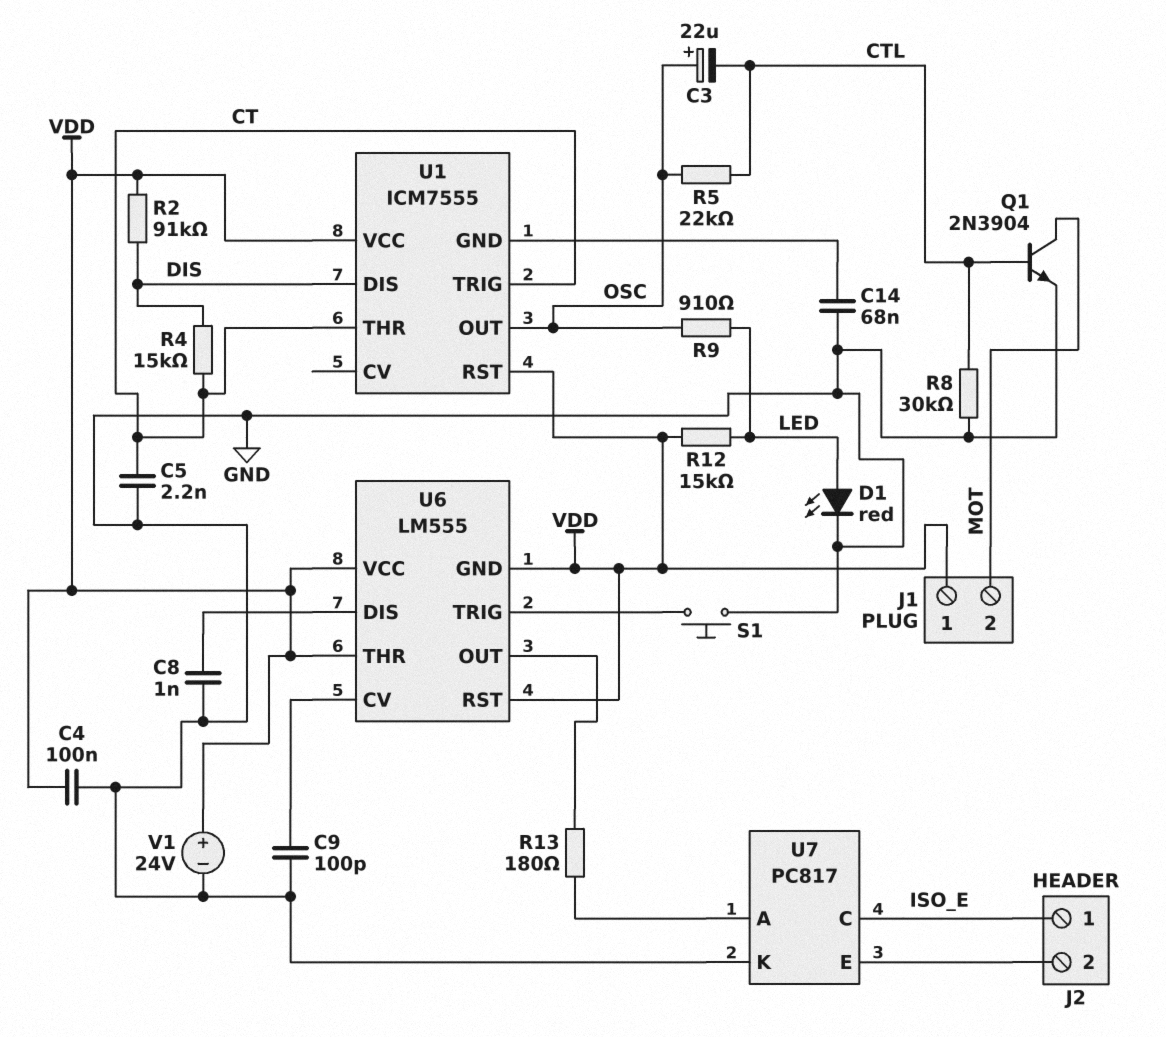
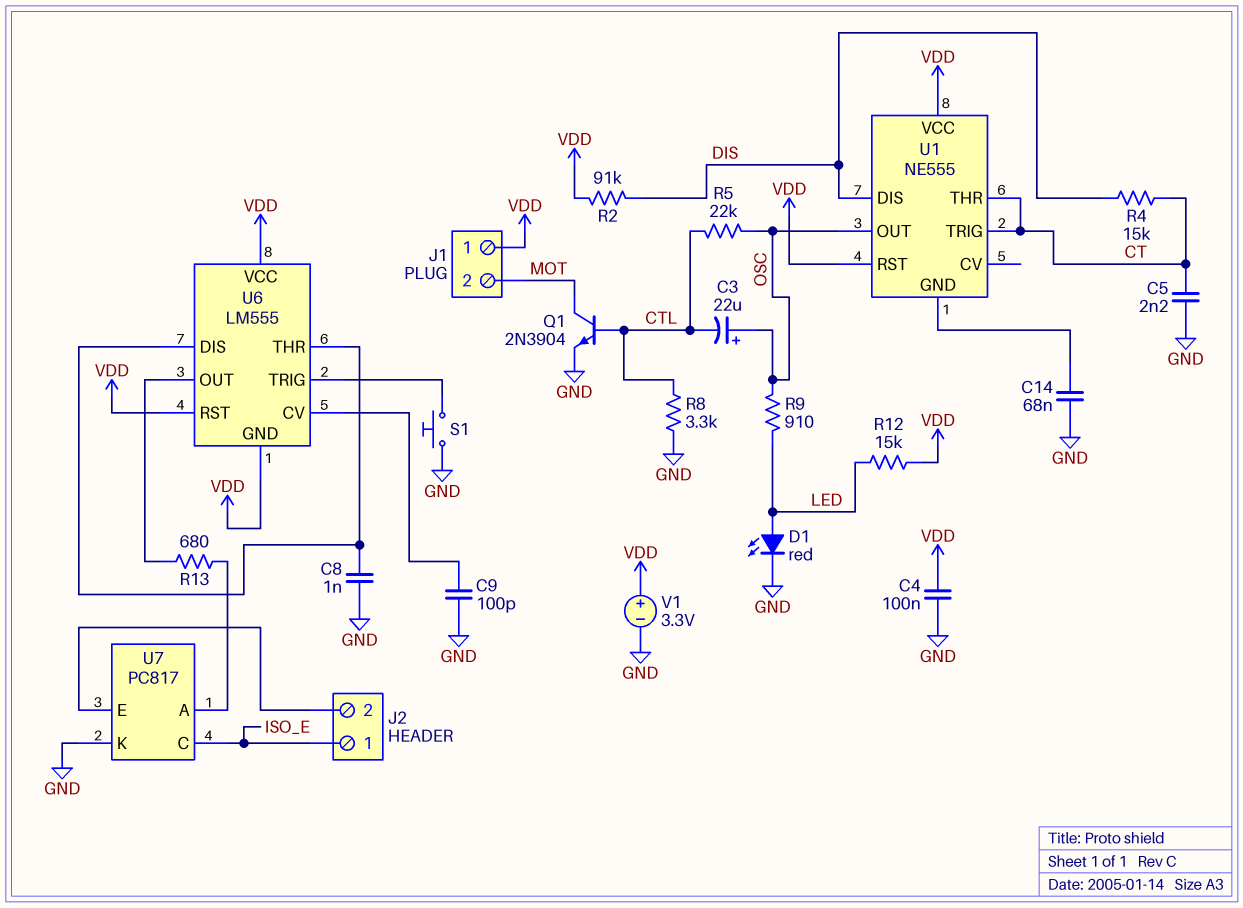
R8: 30k (CTL, GND) -> 3.3k (CTL, GND)
R13: 180 (U6/OUT, U7/A) -> 680 (U6/OUT, U7/A)
U1: ICM7555 -> NE555
U6 pin THR: VDD -> U6/DIS
V1: 24V (plus VDD, minus GND) -> 3.3V (plus VDD, minus GND)

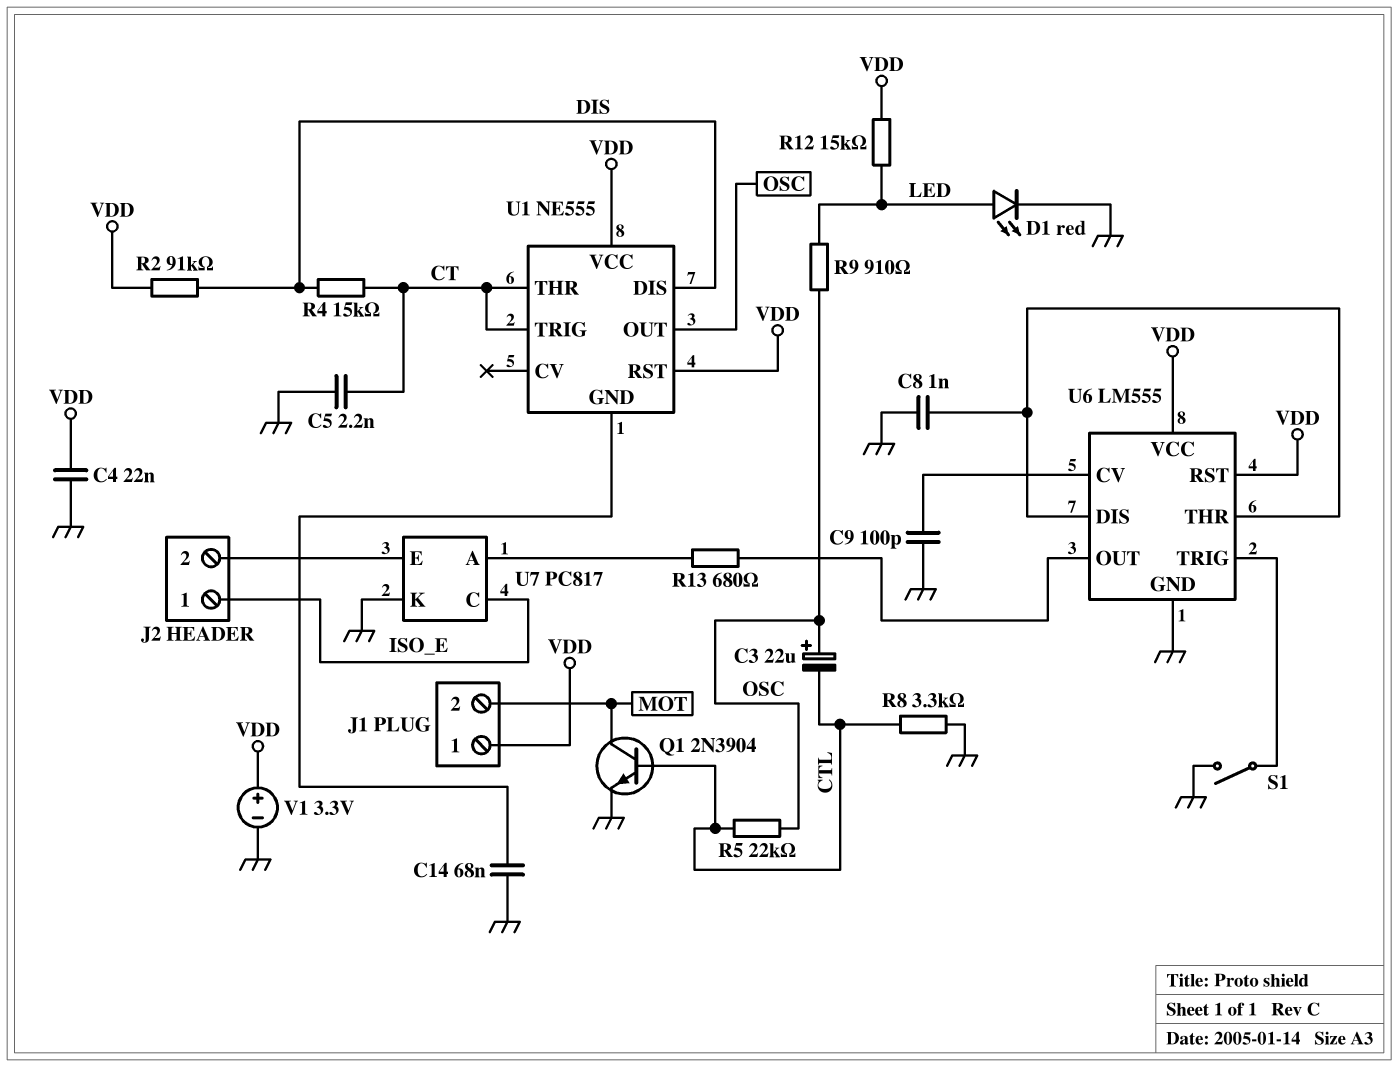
C4: 100nF (GND, VDD) -> 22nF (GND, VDD)
S1: button (GND, U6/TRIG) -> switch (GND, U6/TRIG)
U6 pin GND: VDD -> GND

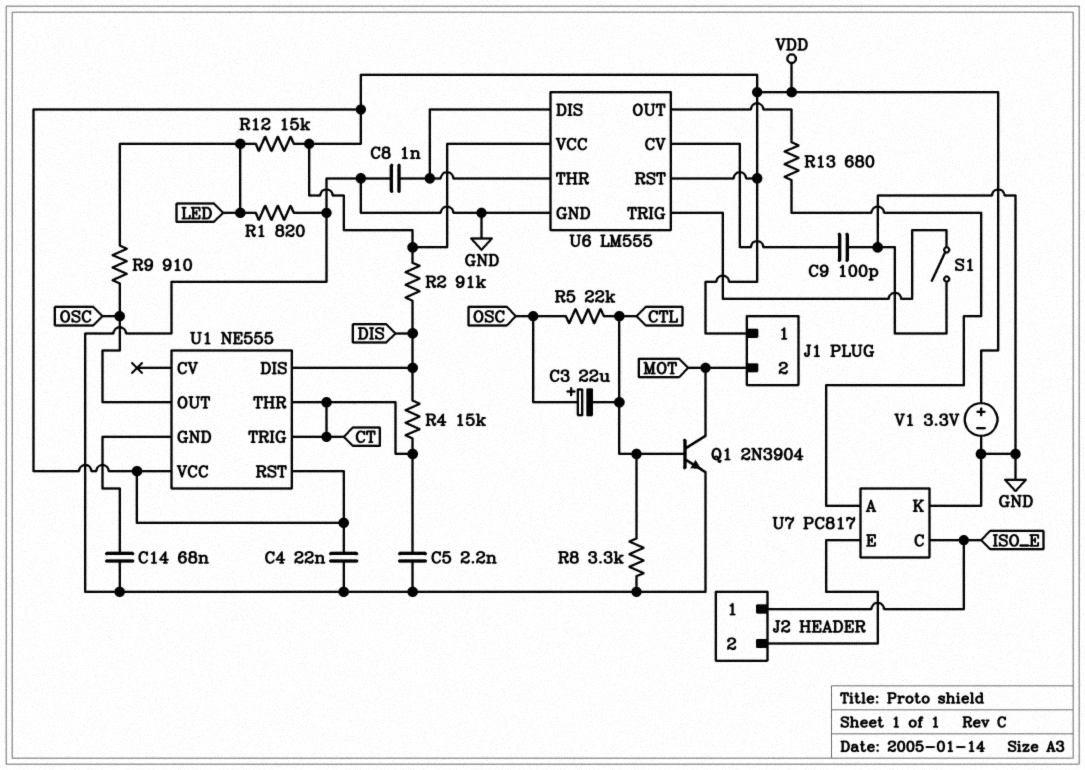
D1: LED red (A LED, K GND) -> none
R1: none -> 820 (GND, LED)

